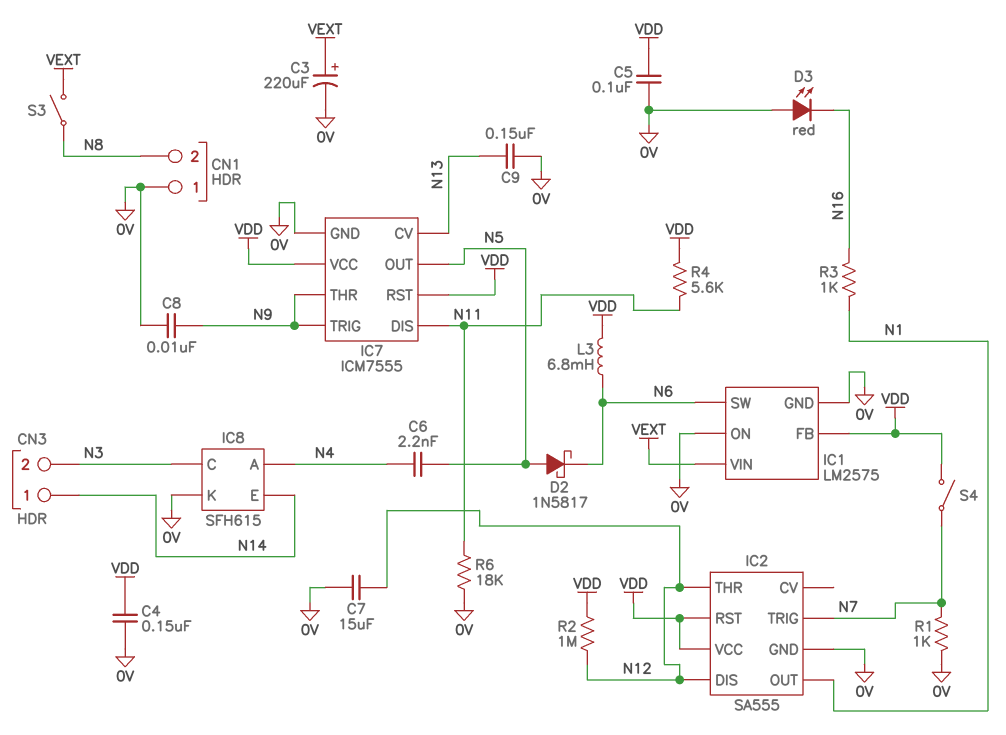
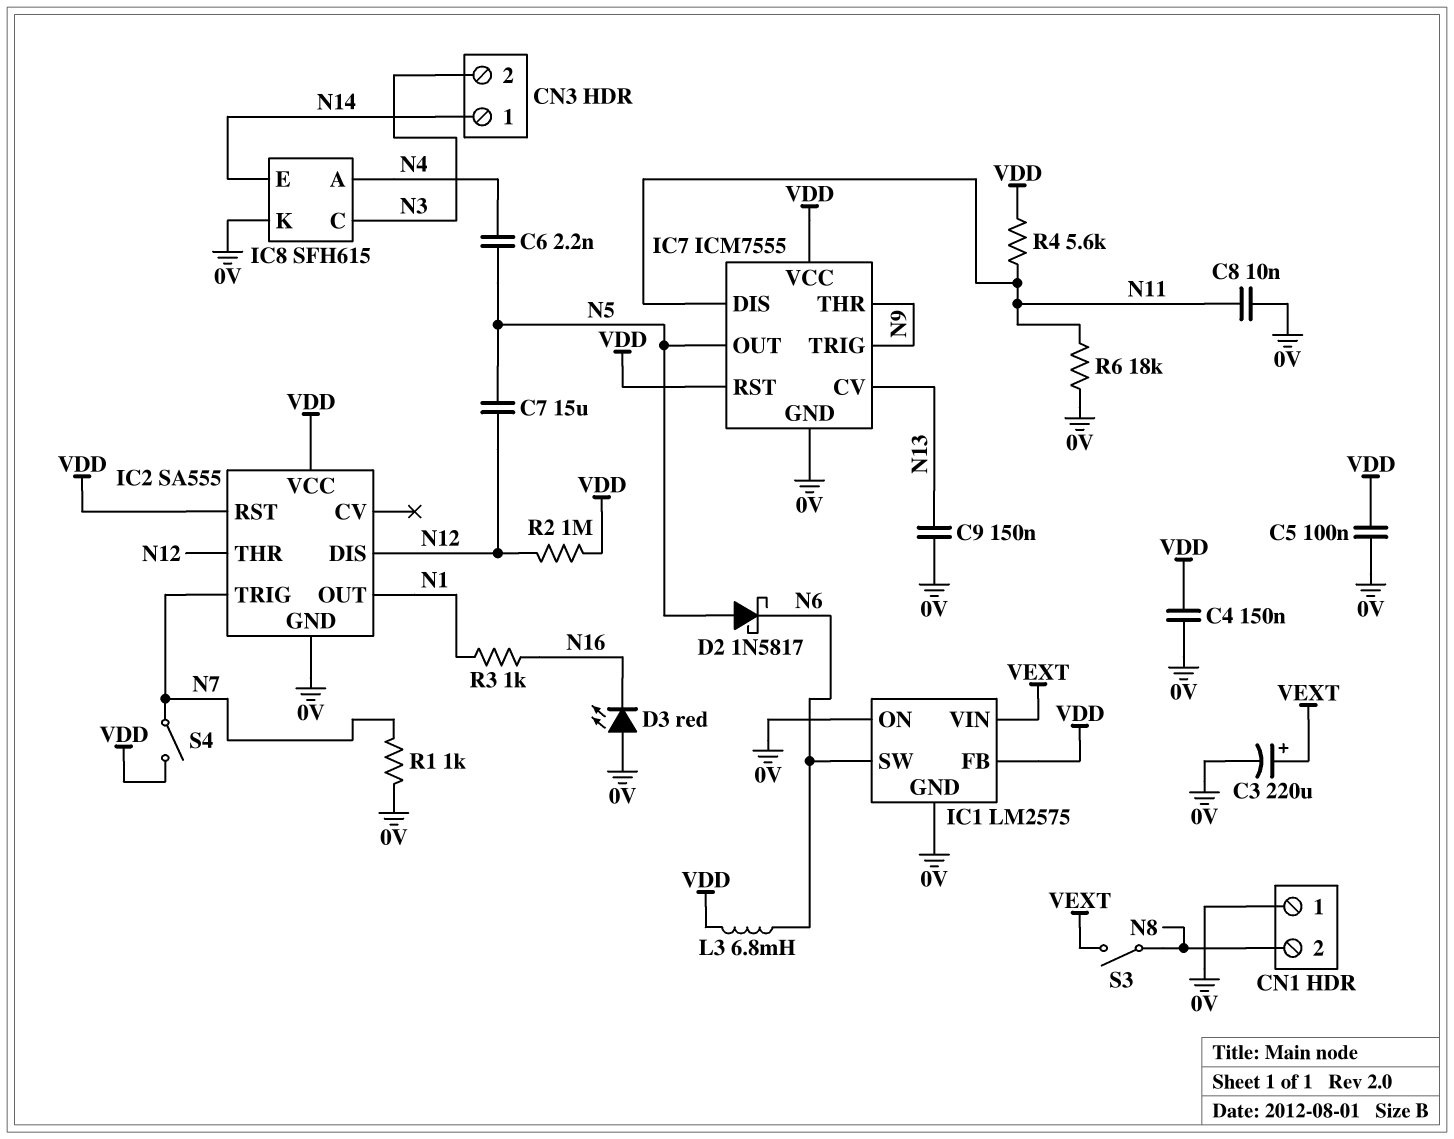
C7: 15uF (0V, N12) -> 15uF (N5, N12)
C8: 10nF (0V, N9) -> 10nF (0V, N11)

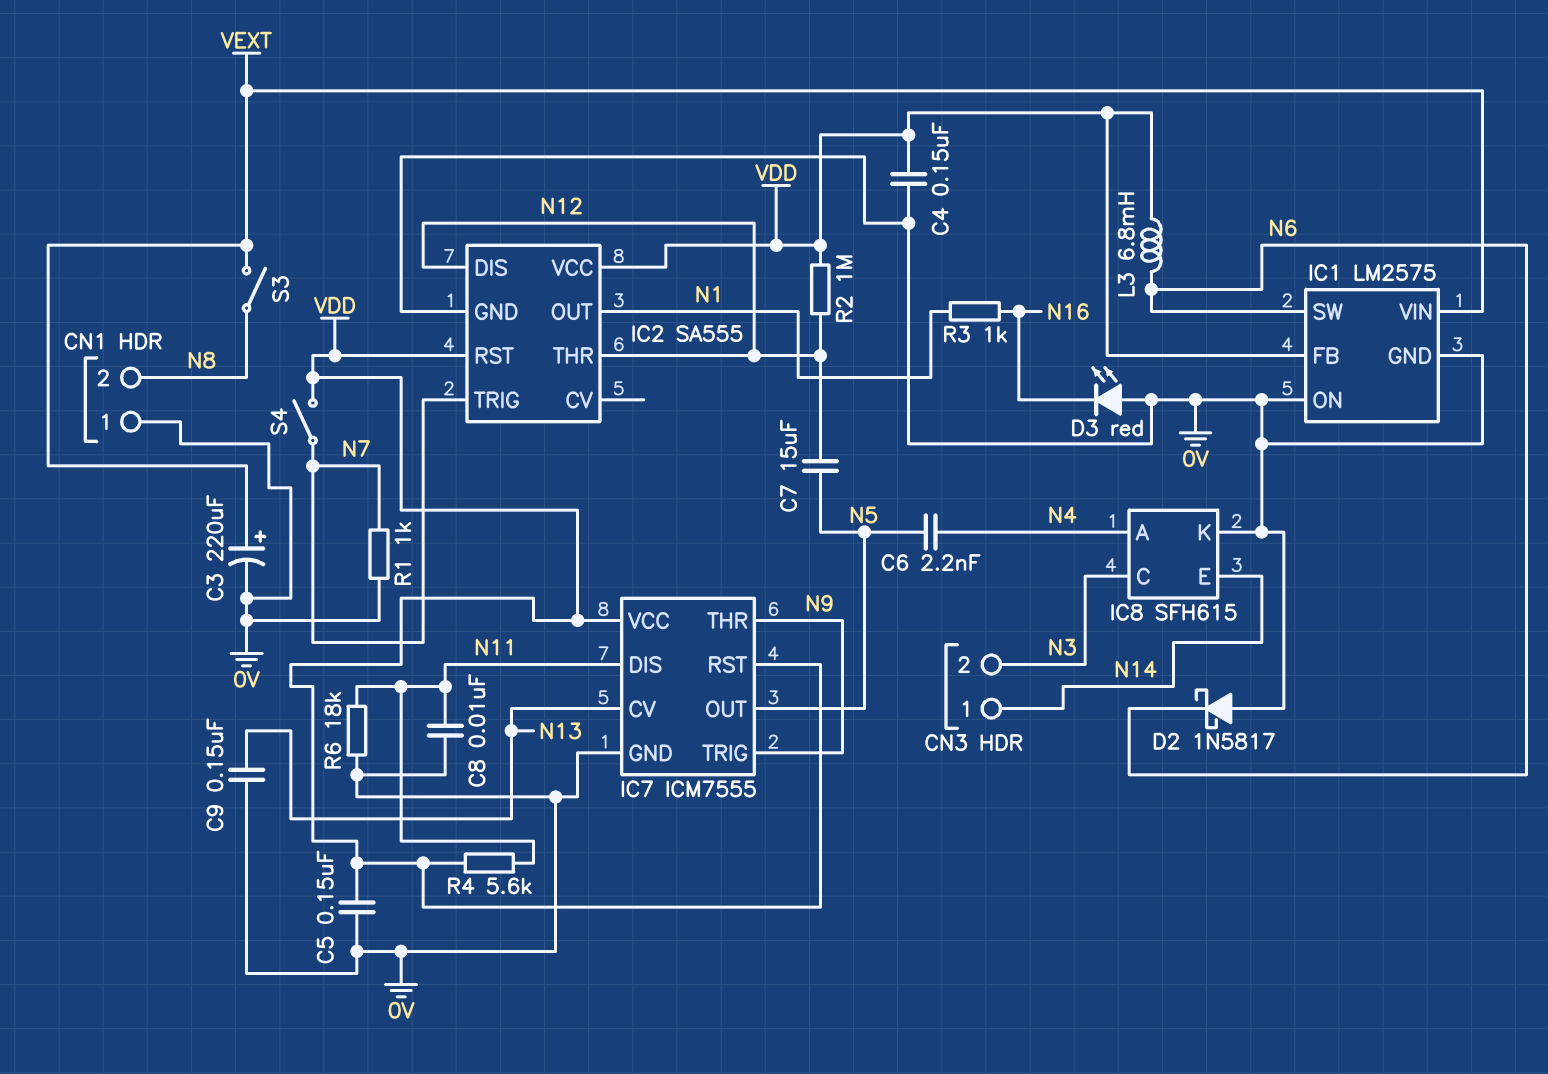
C5: 100nF (0V, VDD) -> 150nF (0V, VDD)
D2: schottky 1N5817 (A N5, K N6) -> schottky 1N5817 (A 0V, K N6)

